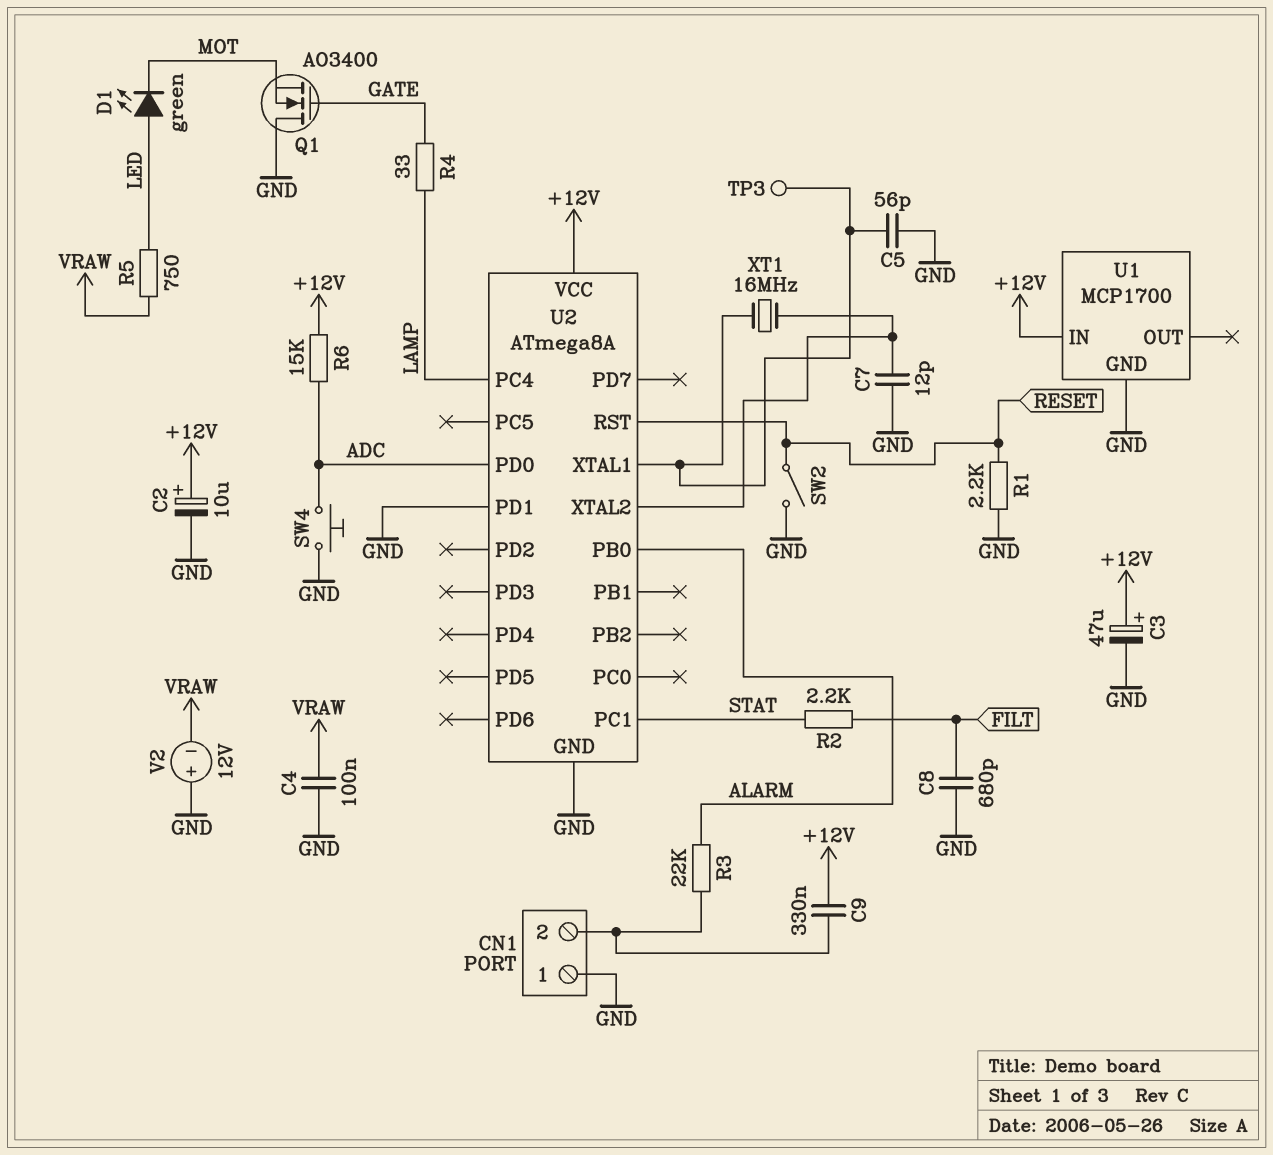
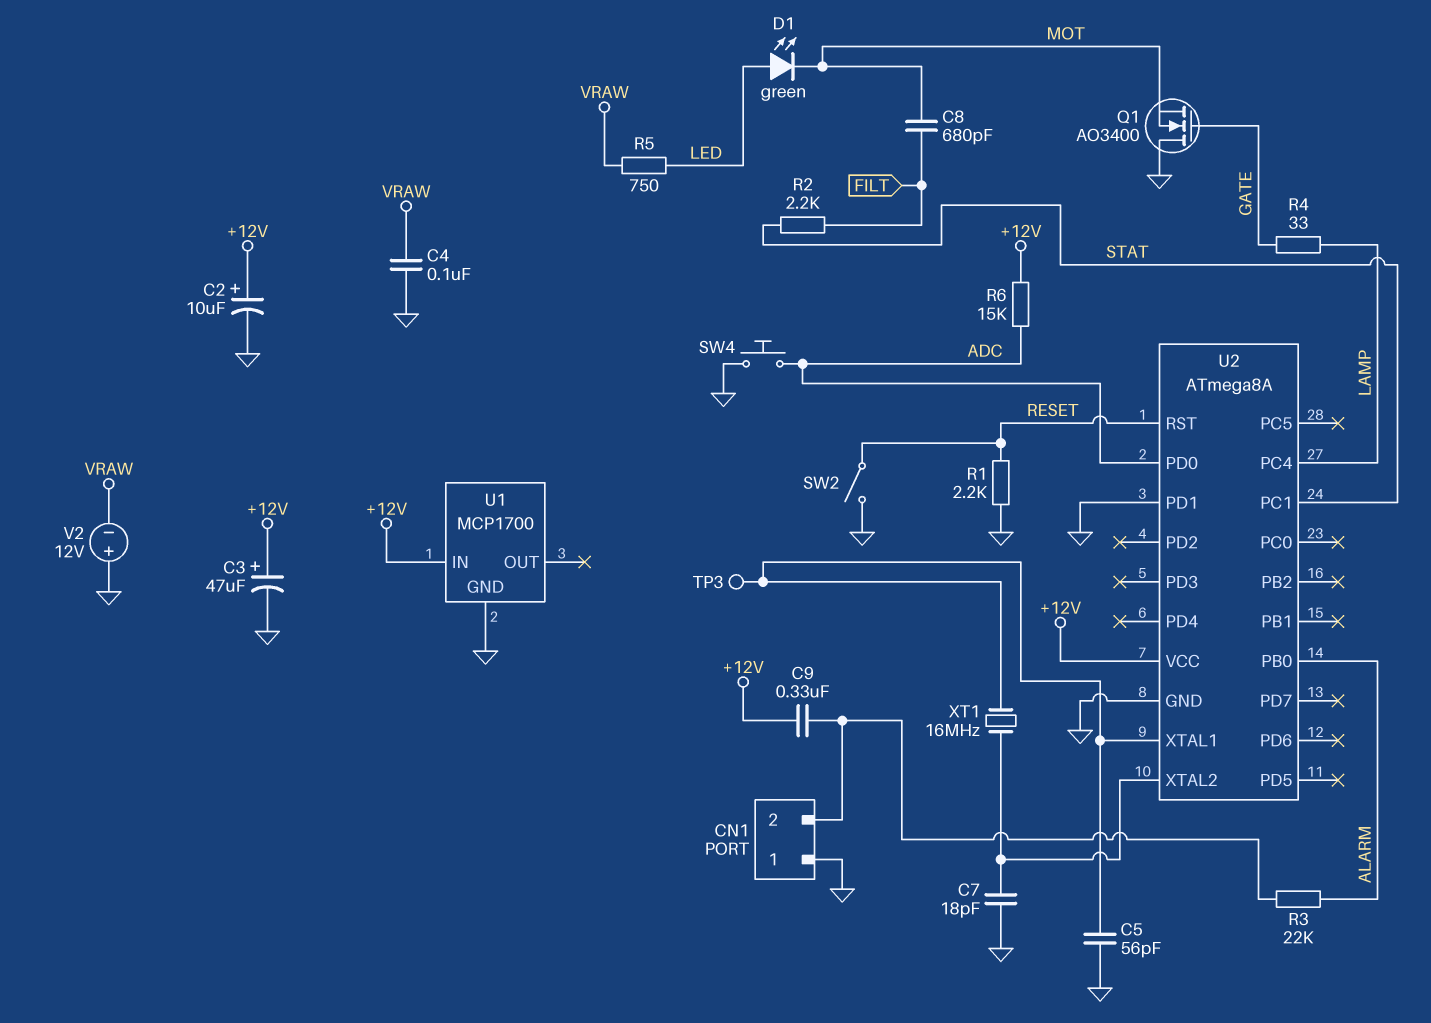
C7: 12pF (GND, U2/XTAL2) -> 18pF (GND, U2/XTAL2)
C8: 680pF (FILT, GND) -> 680pF (FILT, MOT)

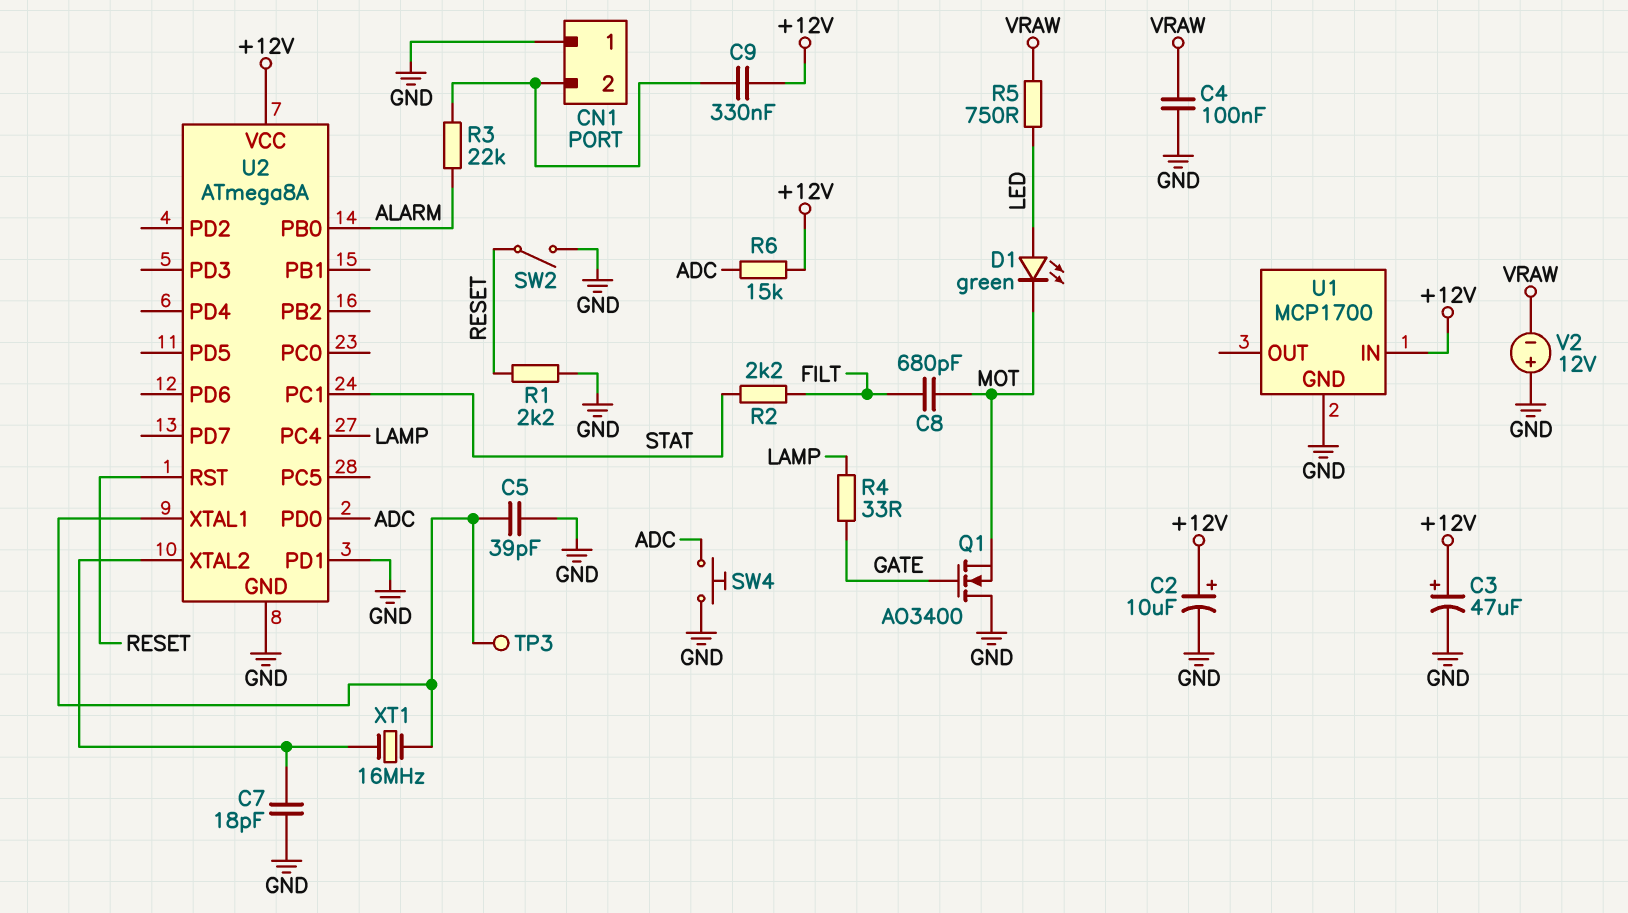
C5: 56pF (GND, U2/XTAL1) -> 39pF (GND, U2/XTAL1)

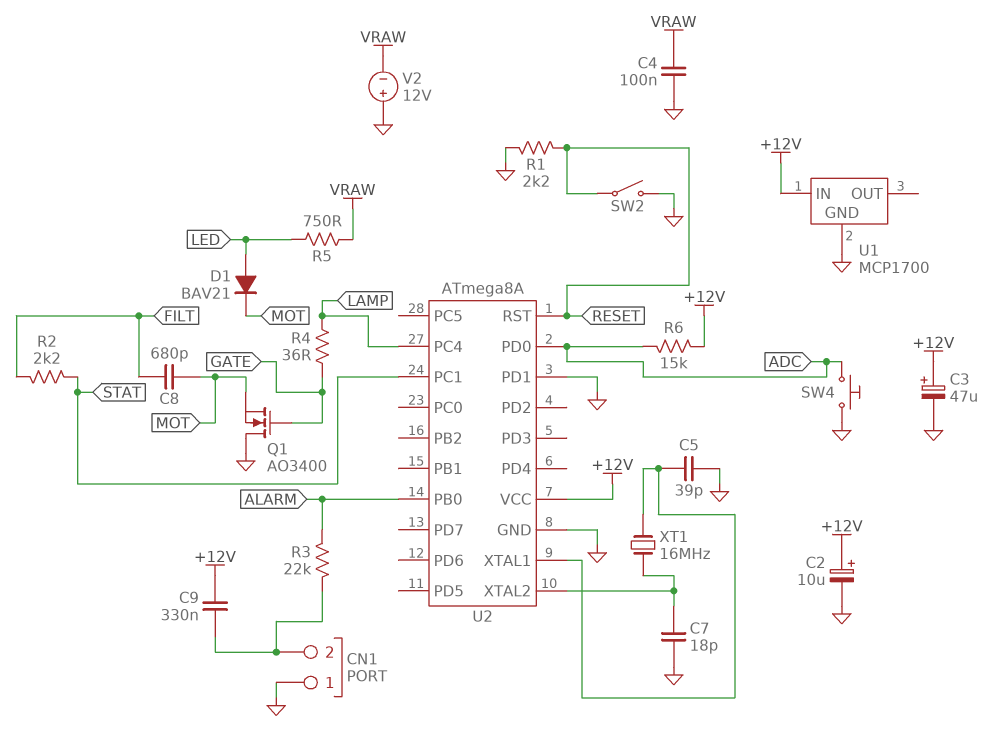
D1: LED green (A LED, K MOT) -> diode BAV21 (A LED, K MOT)
R4: 33 (GATE, LAMP) -> 36 (GATE, LAMP)
TP3: test point (U2/XTAL1) -> none

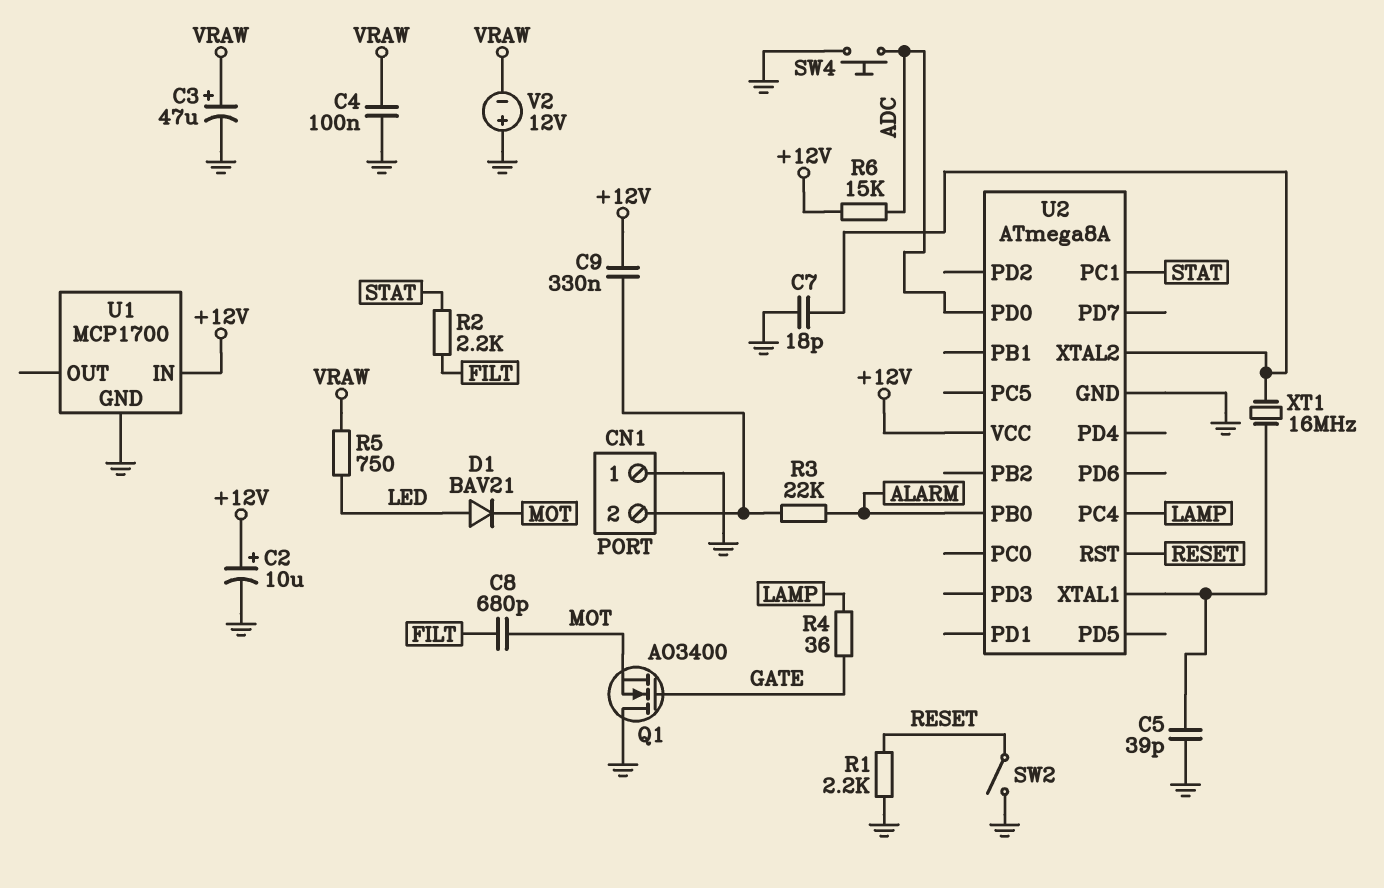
C3: 47uF (plus +12V, minus GND) -> 47uF (plus VRAW, minus GND)
U2 pin PD1: GND -> none

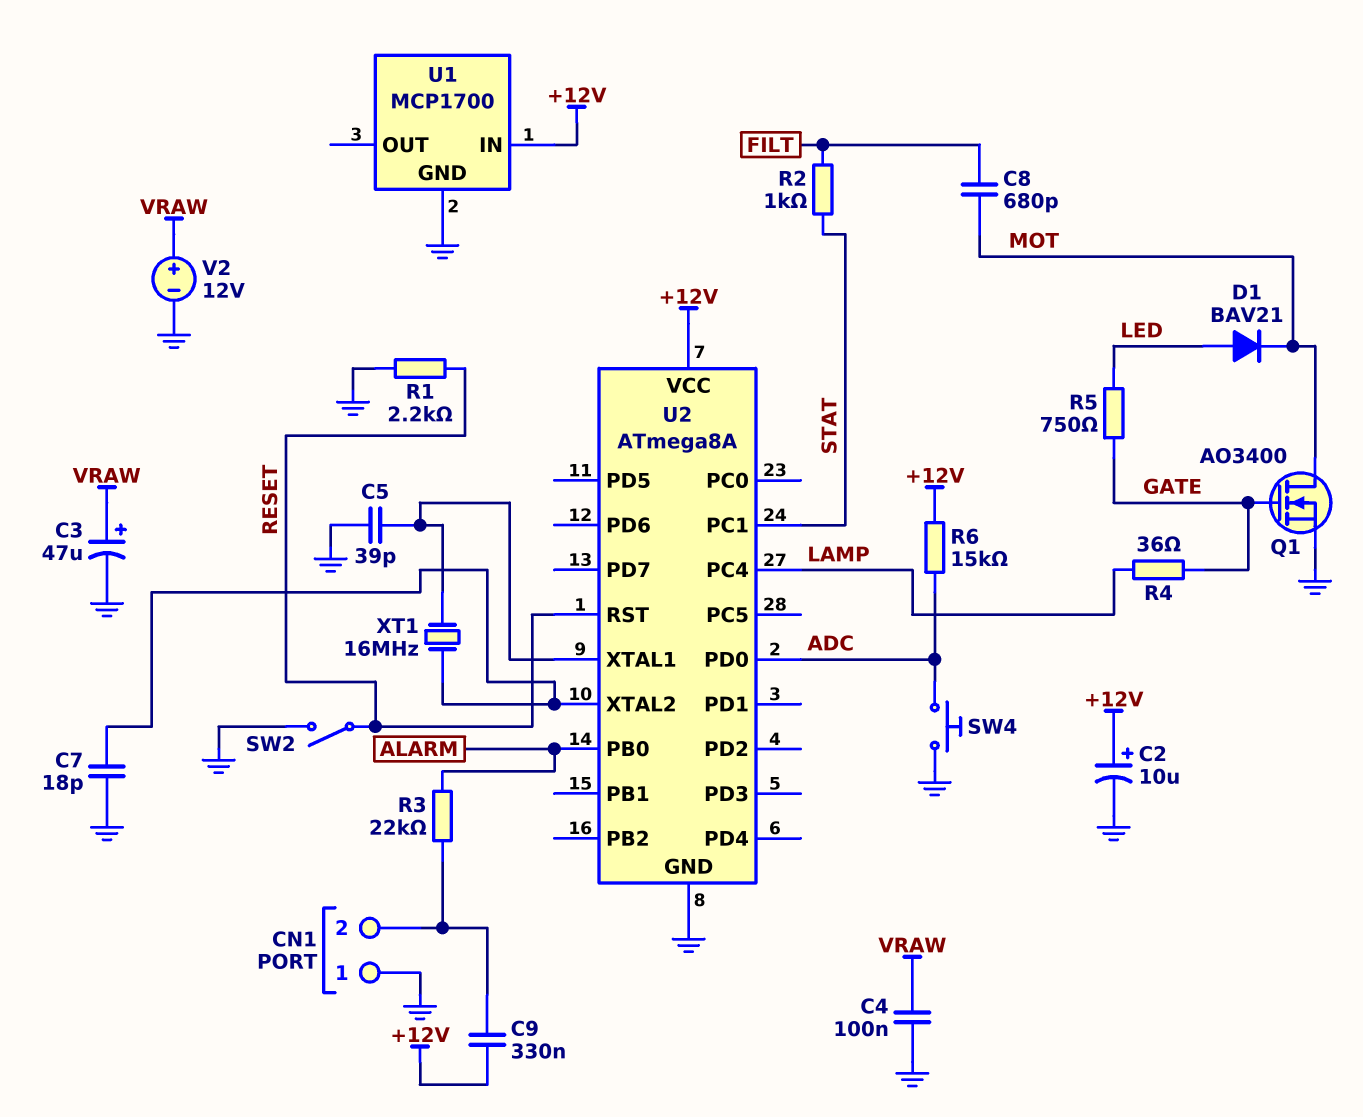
Q1: NMOS AO3400 (G GATE, D GND, S MOT) -> NMOS AO3400 (G GATE, D MOT, S GND)
R2: 2.2k (FILT, STAT) -> 1k (FILT, STAT)
R5: 750 (LED, VRAW) -> 750 (GATE, LED)
V2: 12V (plus GND, minus VRAW) -> 12V (plus VRAW, minus GND)

